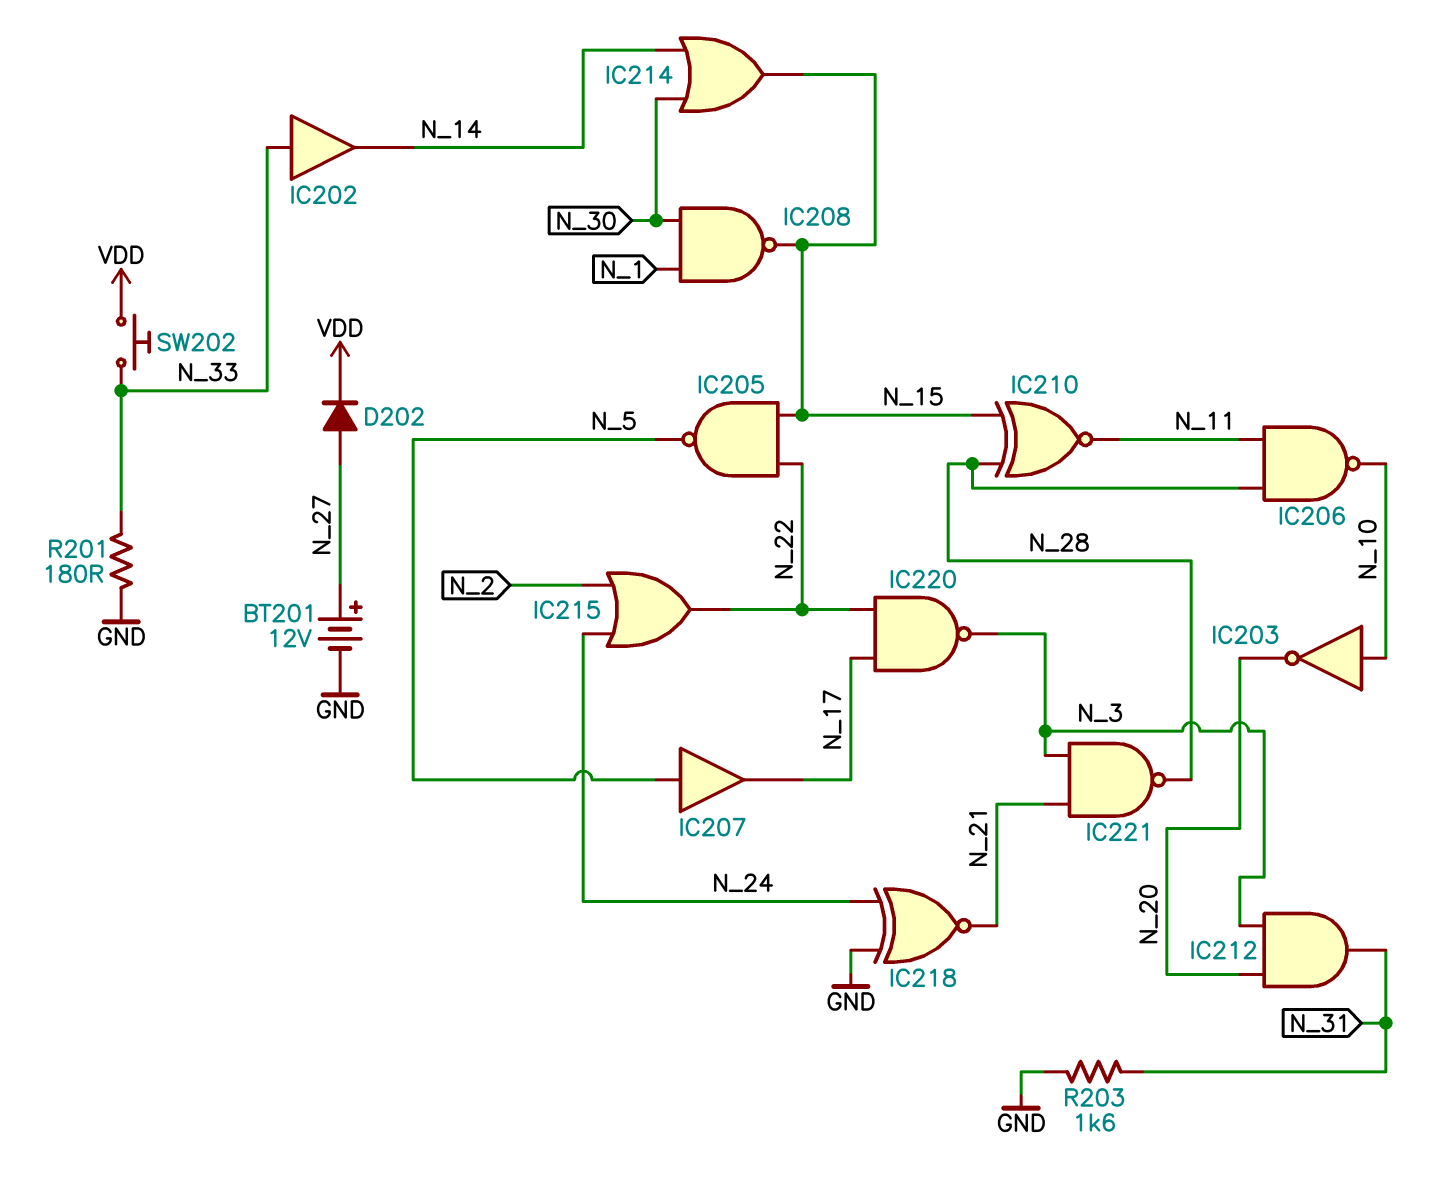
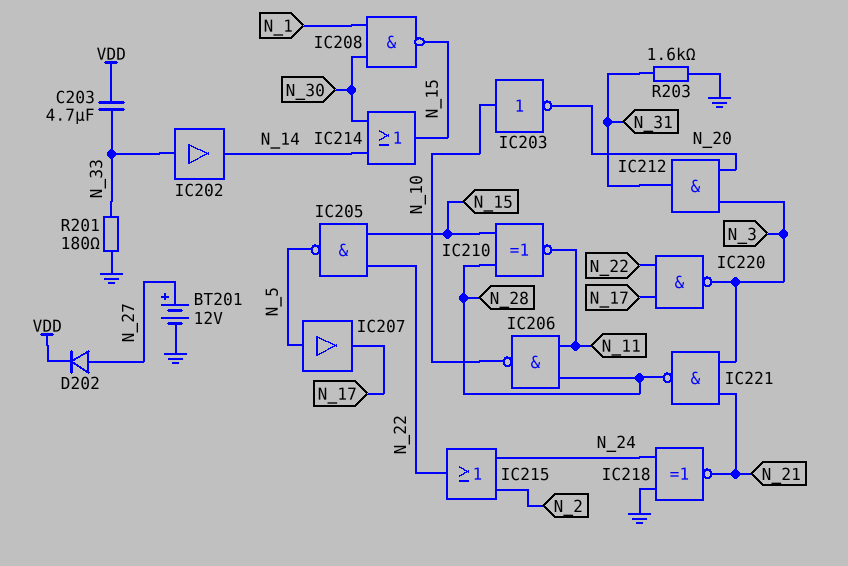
C203: none -> 4.7uF (N_33, VDD)
SW202: button (N_33, VDD) -> none

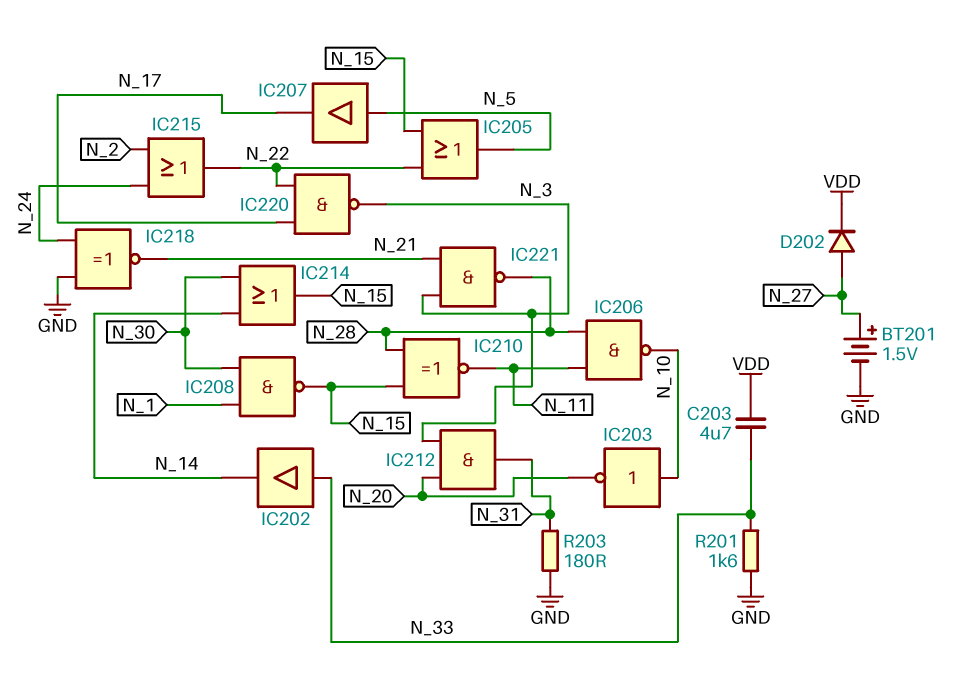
BT201: 12V (plus N_27, minus GND) -> 1.5V (plus N_27, minus GND)
IC205: NAND (in N_15, in N_22, out N_5) -> OR (in N_15, in N_22, out N_5)
R201: 180 (GND, N_33) -> 1.6k (GND, N_33)
R203: 1.6k (GND, N_31) -> 180 (GND, N_31)

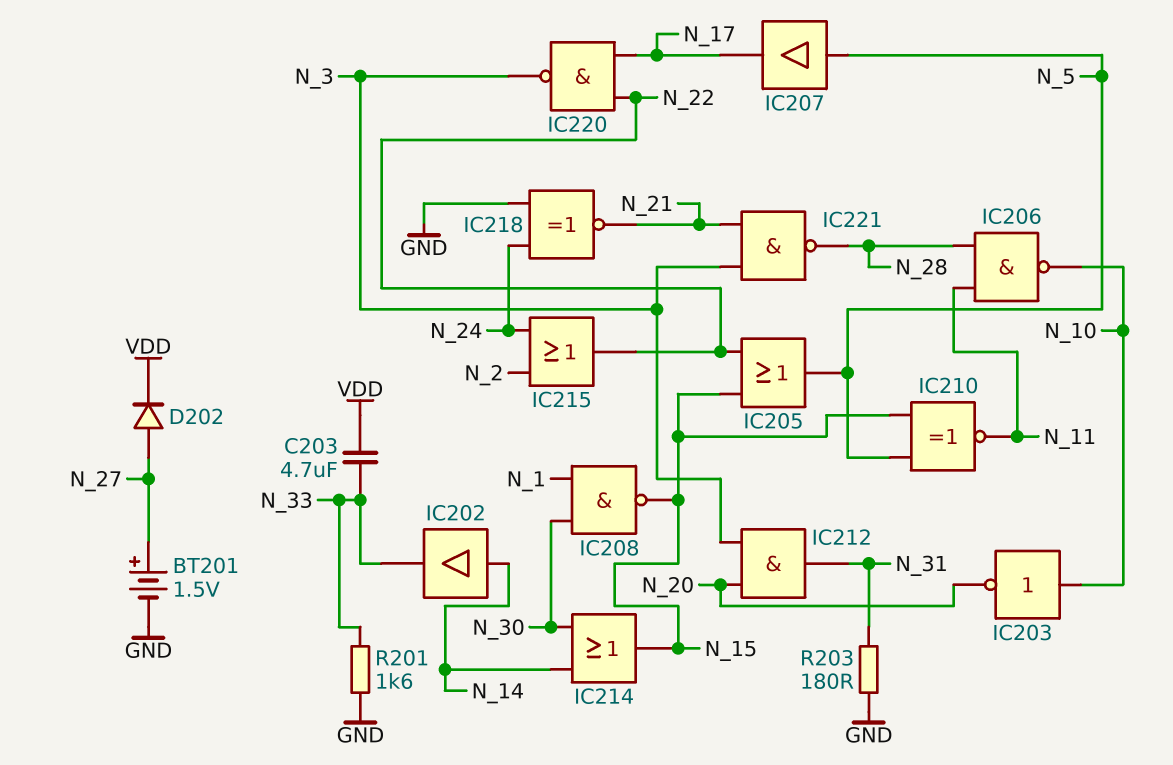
IC202: buffer (in N_33, out N_14) -> buffer (in N_14, out N_33)
IC210: XNOR (in N_15, in N_28, out N_11) -> XNOR (in N_5, in N_15, out N_11)

